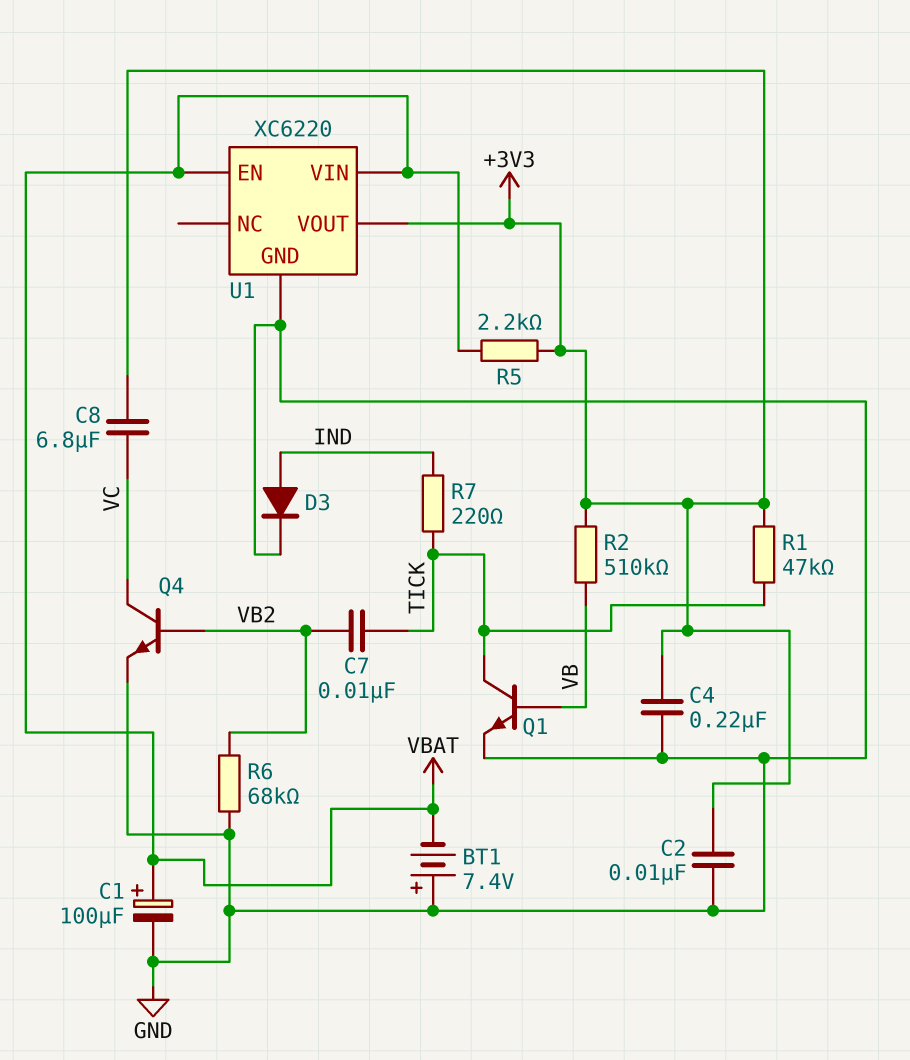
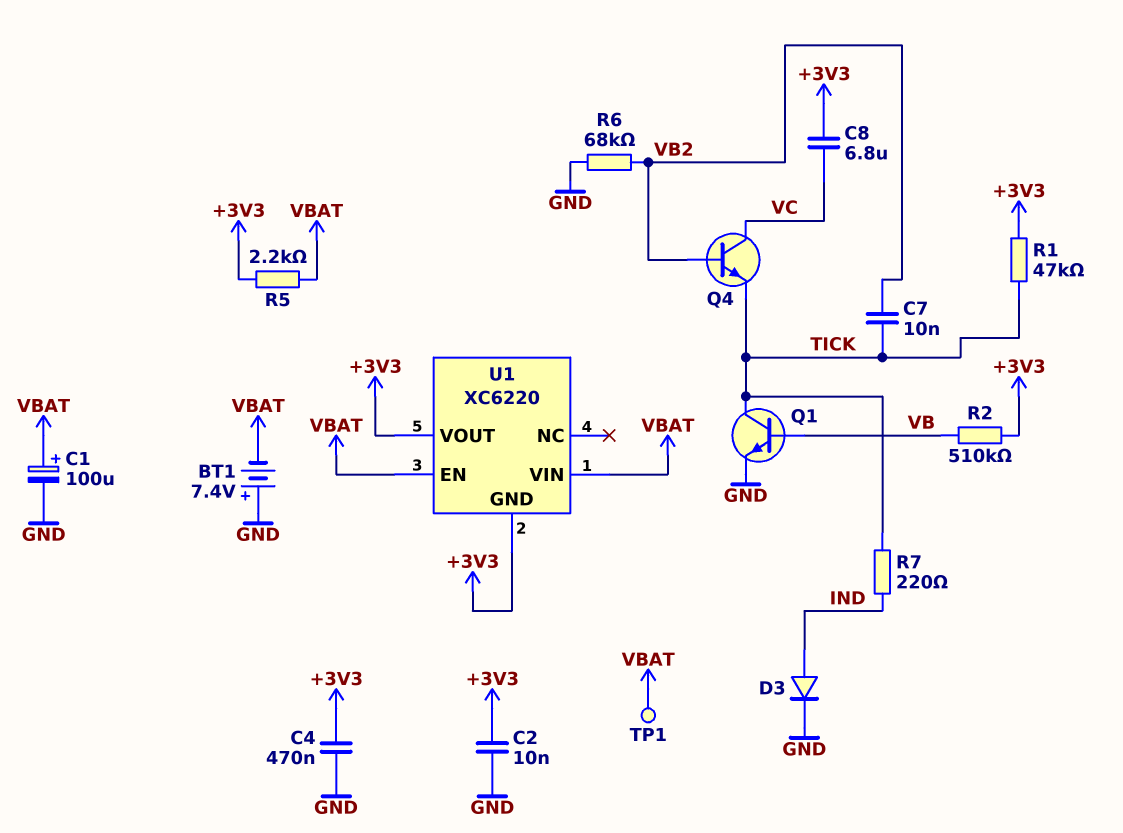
C4: 220nF (+3V3, GND) -> 470nF (+3V3, GND)
Q4: NPN (B VB2, C VC, E GND) -> NPN (B VB2, C VC, E TICK)
TP1: none -> test point (VBAT)
U1 pin GND: GND -> +3V3

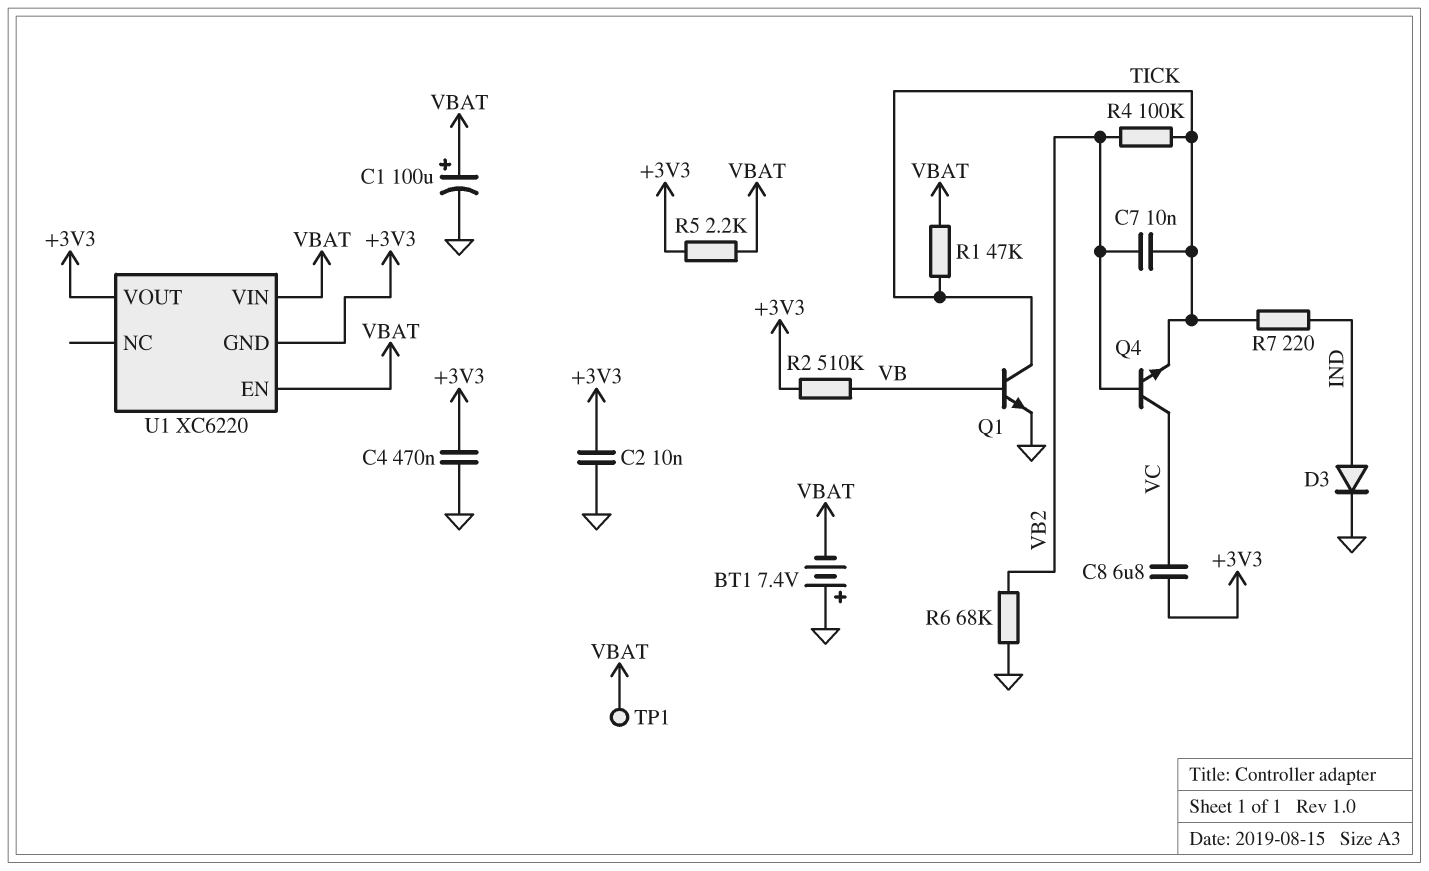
R1: 47k (+3V3, TICK) -> 47k (TICK, VBAT)
R4: none -> 100k (TICK, VB2)

